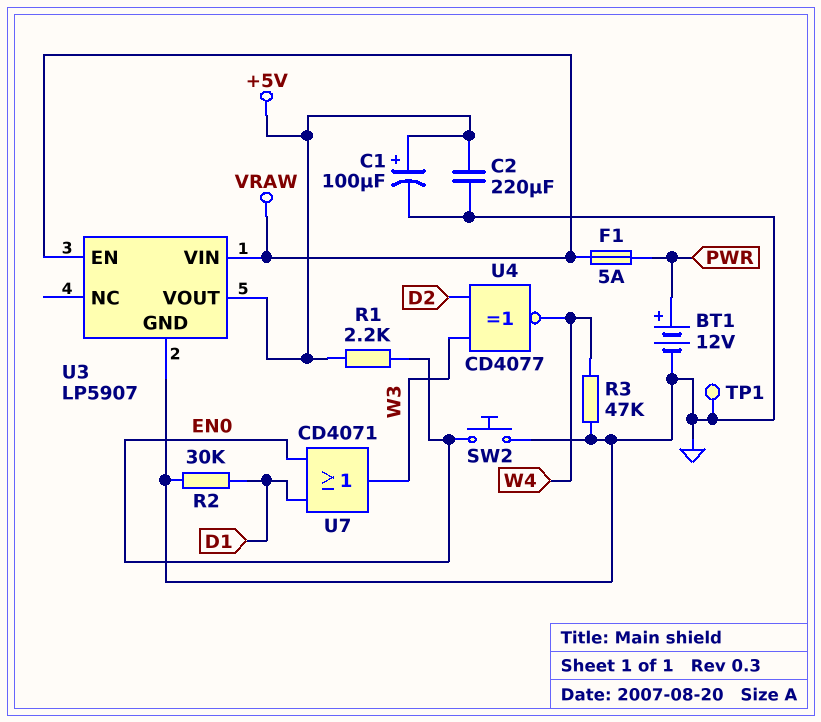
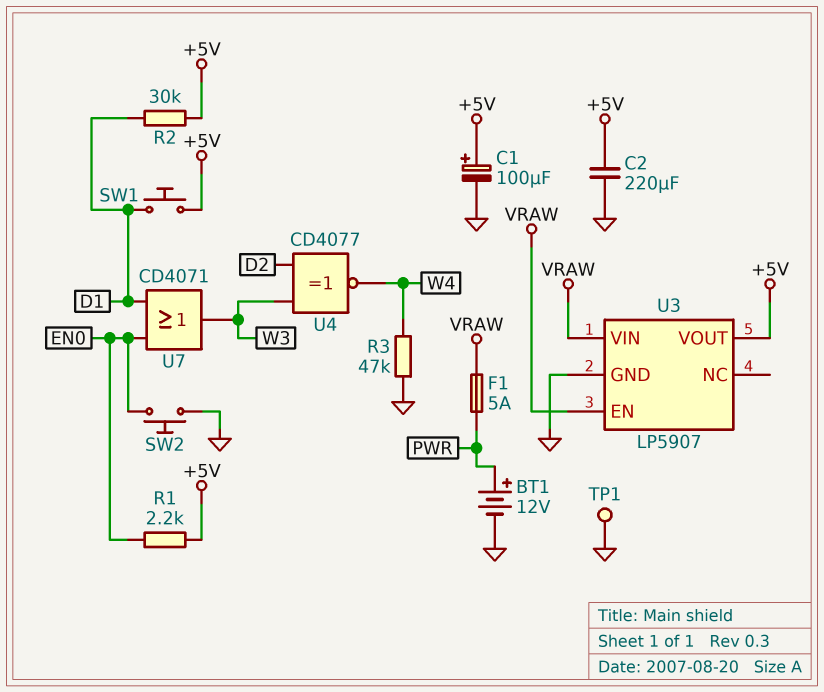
R2: 30k (D1, GND) -> 30k (+5V, D1)
SW1: none -> button (+5V, D1)

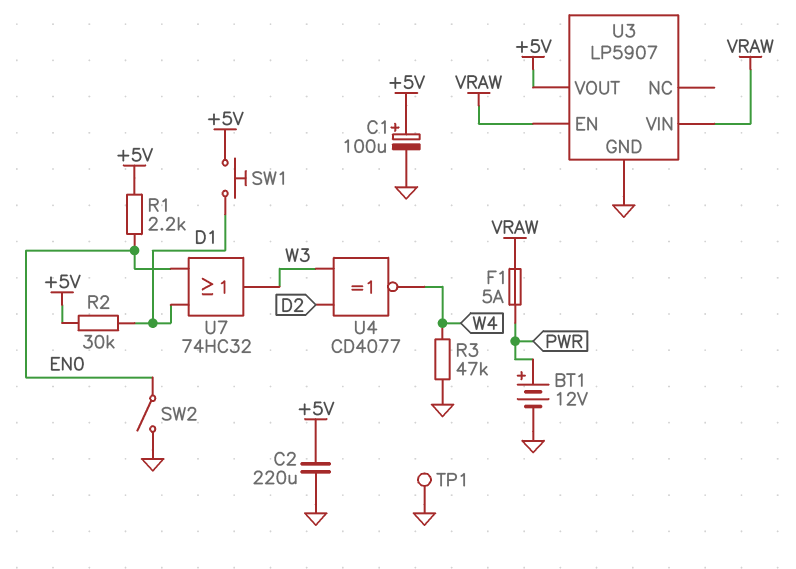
SW2: button (EN0, GND) -> switch (EN0, GND)
U7: OR CD4071 (in D1, in EN0, out W3) -> OR 74HC32 (in D1, in EN0, out W3)

